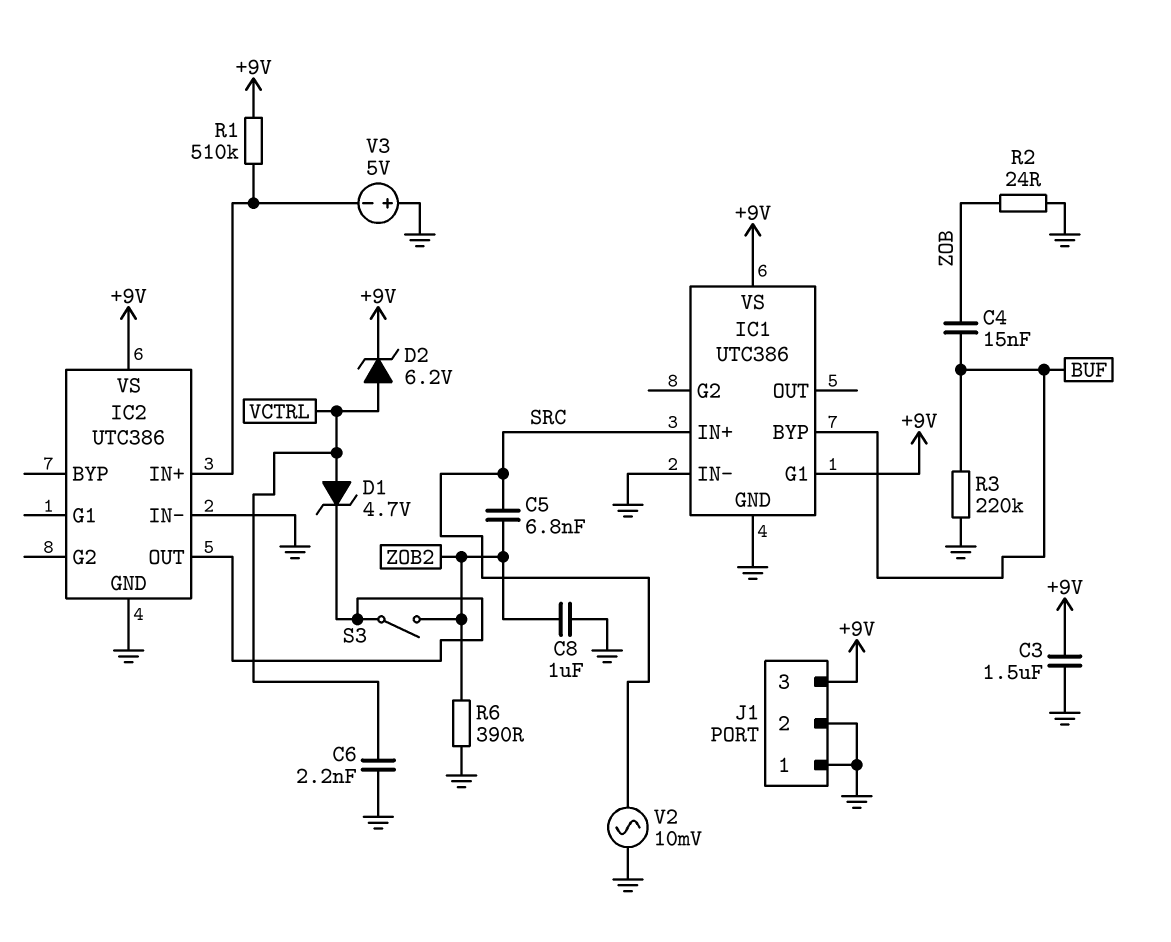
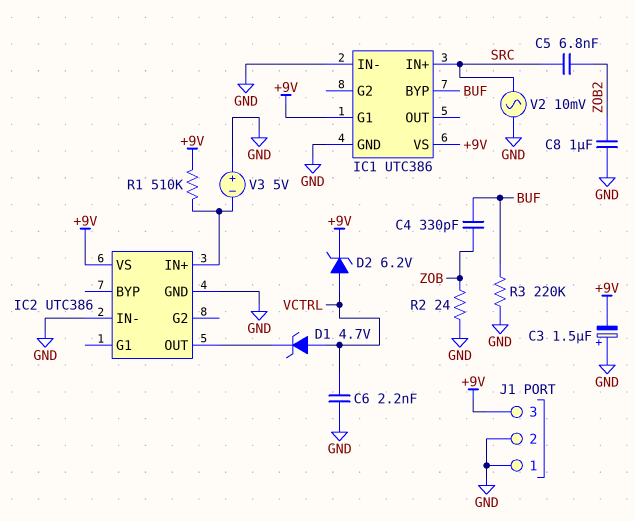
C3: 1.5uF (+9V, GND) -> 1.5uF (plus GND, minus +9V)
C4: 15nF (BUF, ZOB) -> 330pF (BUF, ZOB)
R6: 390 (GND, ZOB2) -> none
S3: switch (IC2/OUT, ZOB2) -> none

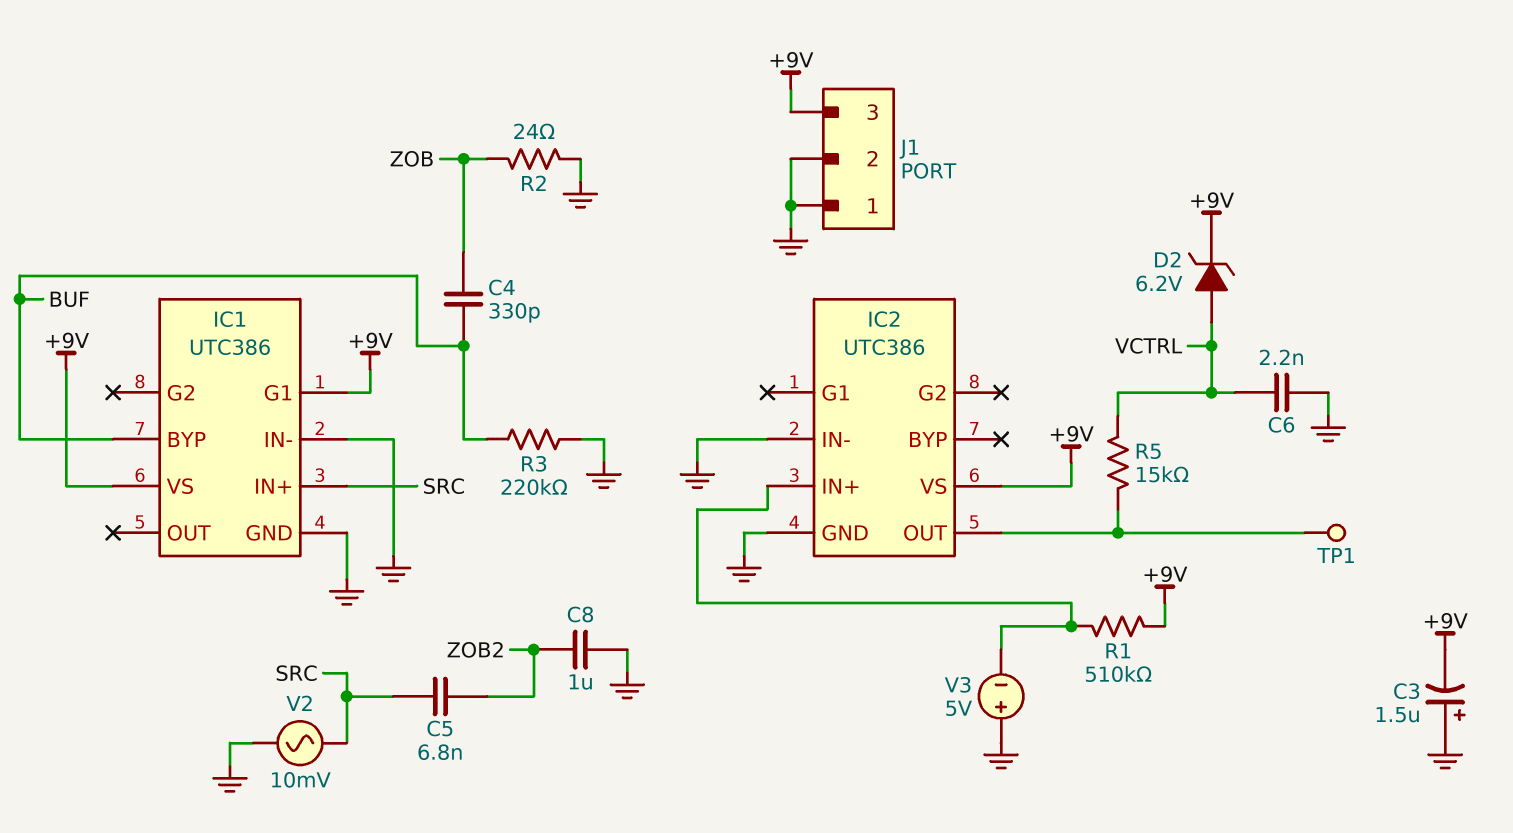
D1: zener 4.7V (A VCTRL, K IC2/OUT) -> none
R5: none -> 15k (IC2/OUT, VCTRL)
TP1: none -> test point (IC2/OUT)

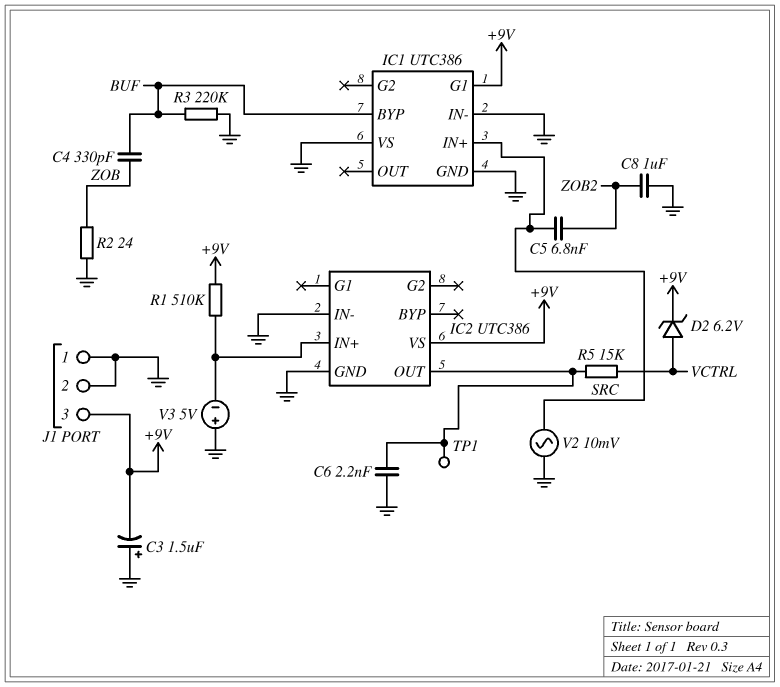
C6: 2.2nF (GND, VCTRL) -> 2.2nF (GND, IC2/OUT)
IC1 pin VS: +9V -> GND

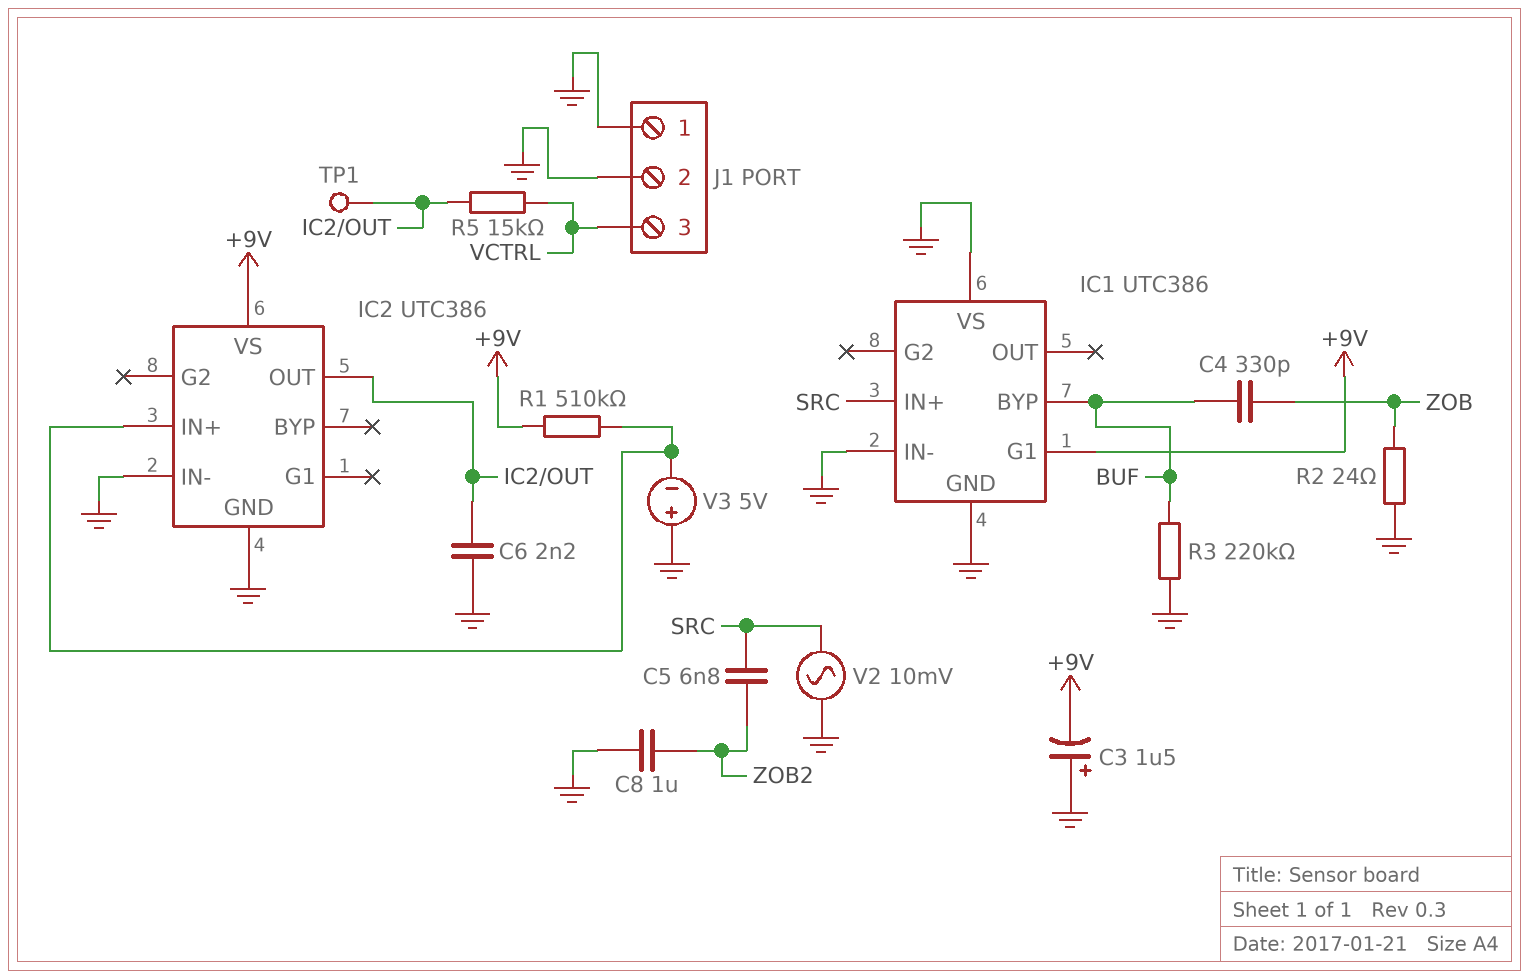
D2: zener 6.2V (A VCTRL, K +9V) -> none
J1 pin 3: +9V -> VCTRL

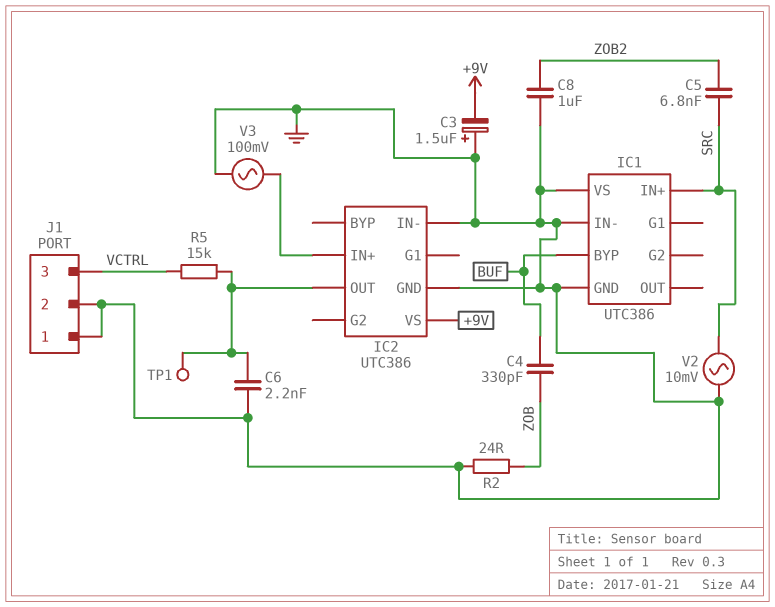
IC1 pin G1: +9V -> none
R1: 510k (+9V, IC2/IN+) -> none
R3: 220k (BUF, GND) -> none
V3: 5V (plus GND, minus IC2/IN+) -> AC 100mV (GND, IC2/IN+)

